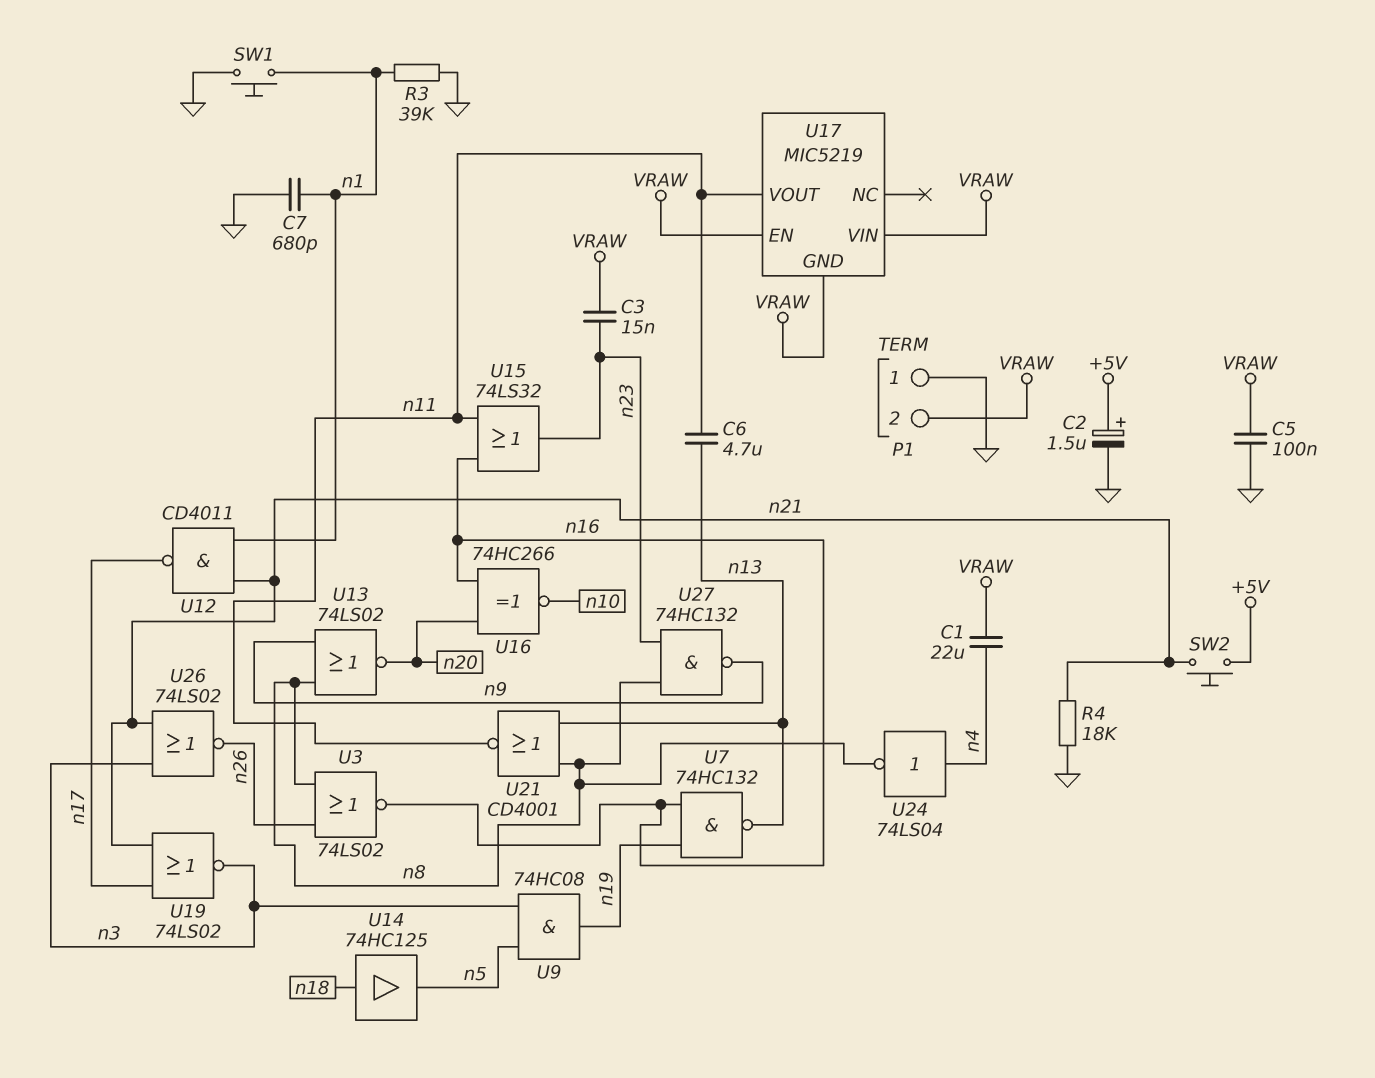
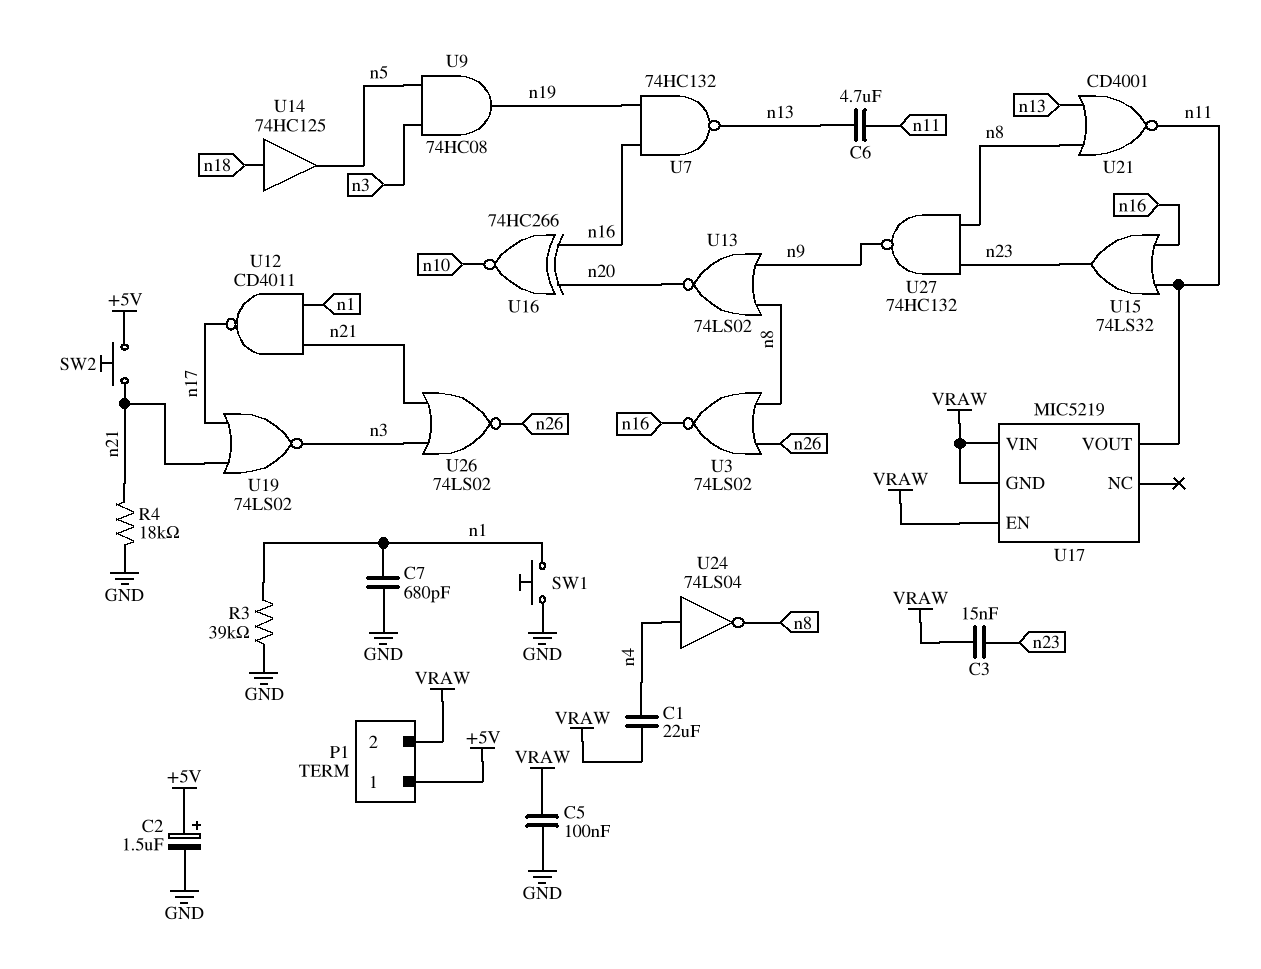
P1 pin 1: GND -> +5V

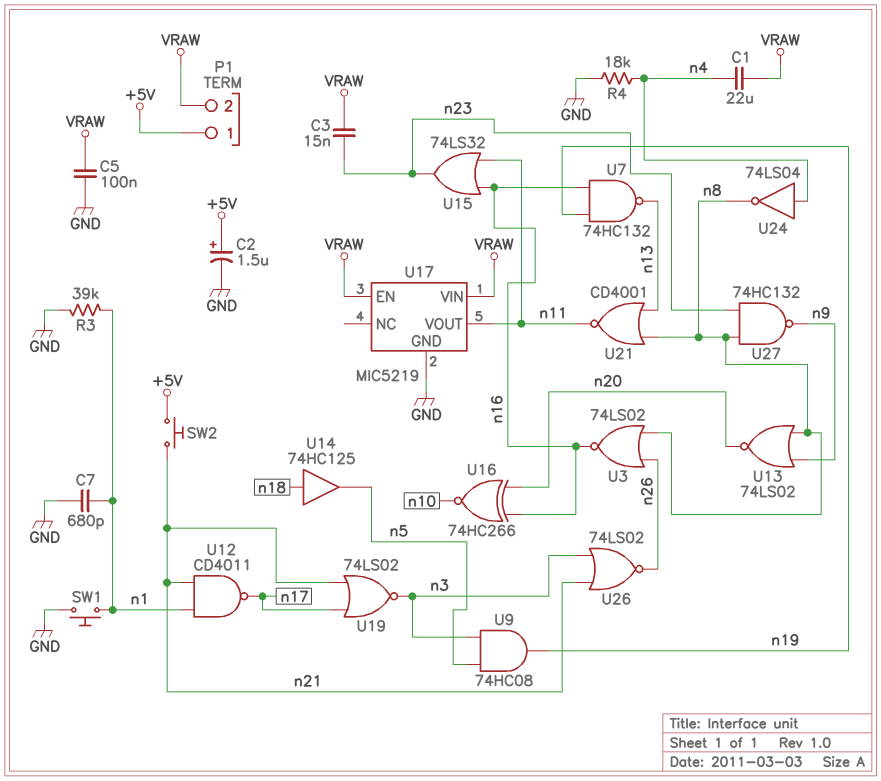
C6: 4.7uF (n11, n13) -> none
R4: 18k (GND, n21) -> 18k (GND, n4)
U17 pin GND: VRAW -> GND

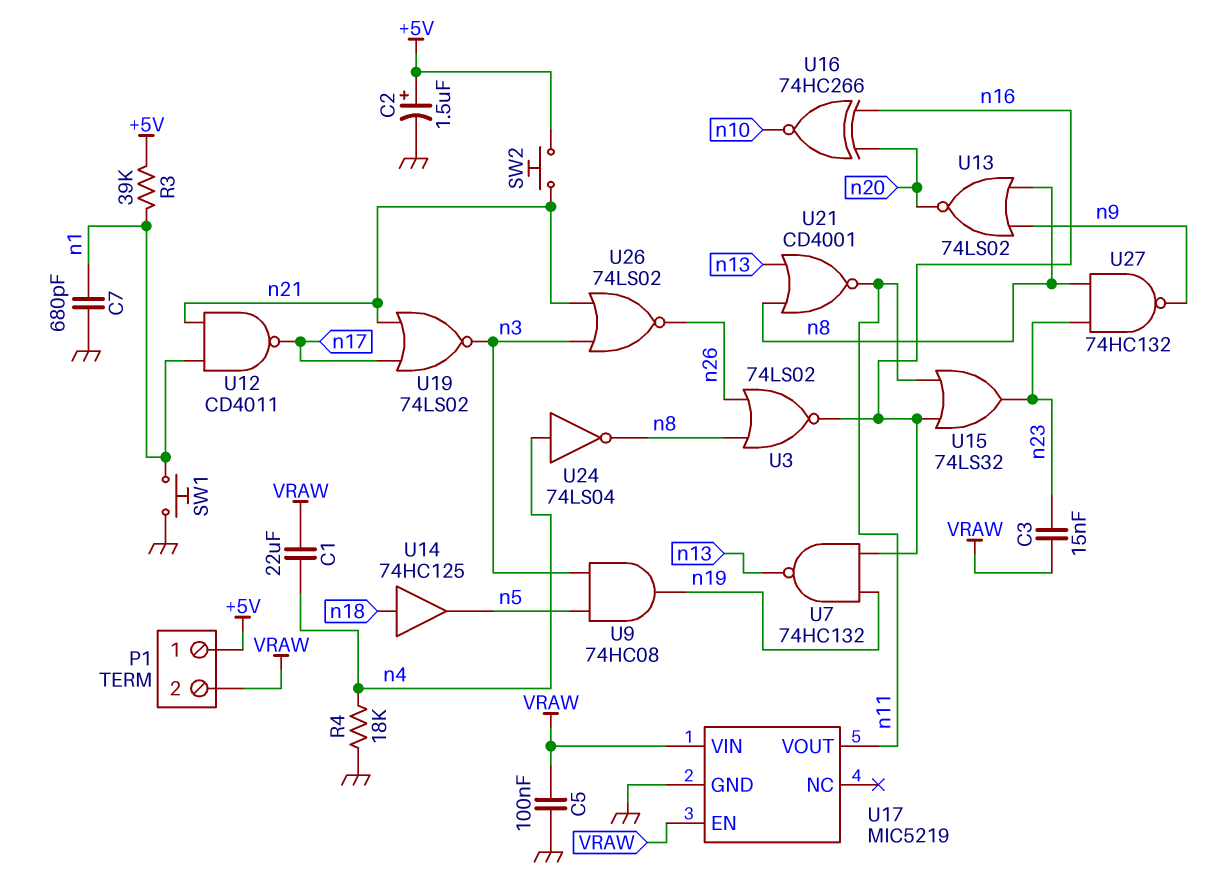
R3: 39k (GND, n1) -> 39k (+5V, n1)

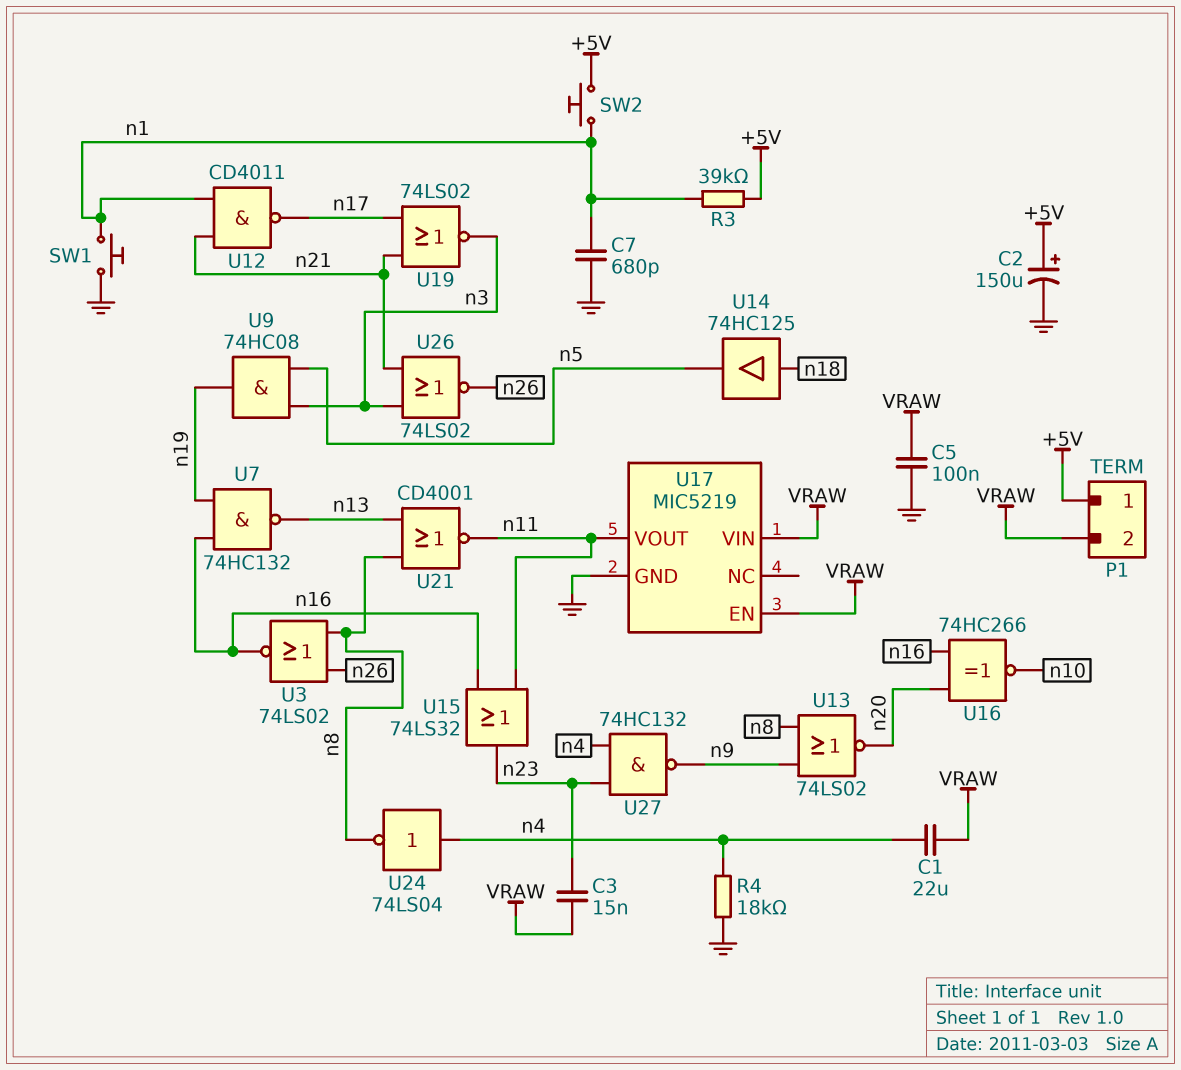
C2: 1.5uF (plus +5V, minus GND) -> 150uF (plus +5V, minus GND)
SW2: button (+5V, n21) -> button (+5V, n1)
U27: NAND 74HC132 (in n8, in n23, out n9) -> NAND 74HC132 (in n4, in n23, out n9)

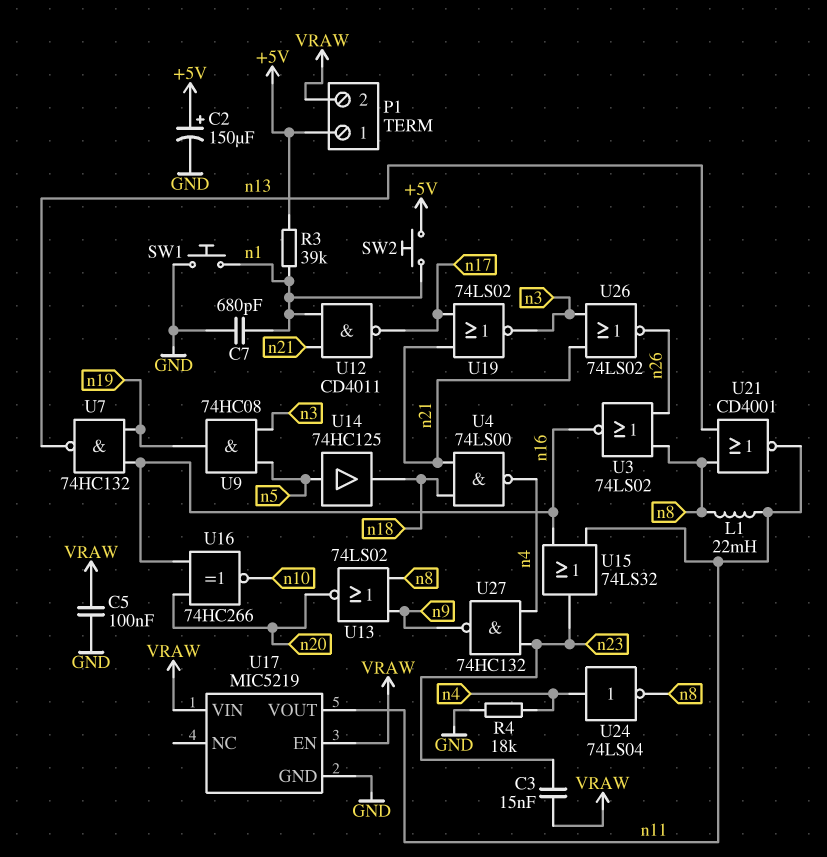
C1: 22uF (VRAW, n4) -> none
L1: none -> 22mH (n8, n11)
U4: none -> NAND 74LS00 (in n18, in n21, out n4)
U14: buffer 74HC125 (in n18, out n5) -> buffer 74HC125 (in n5, out n18)

